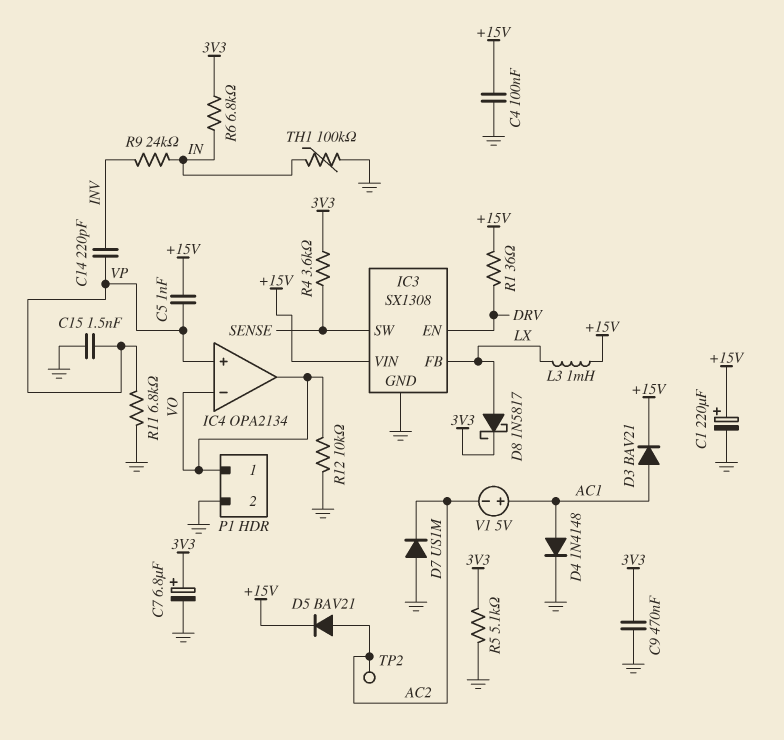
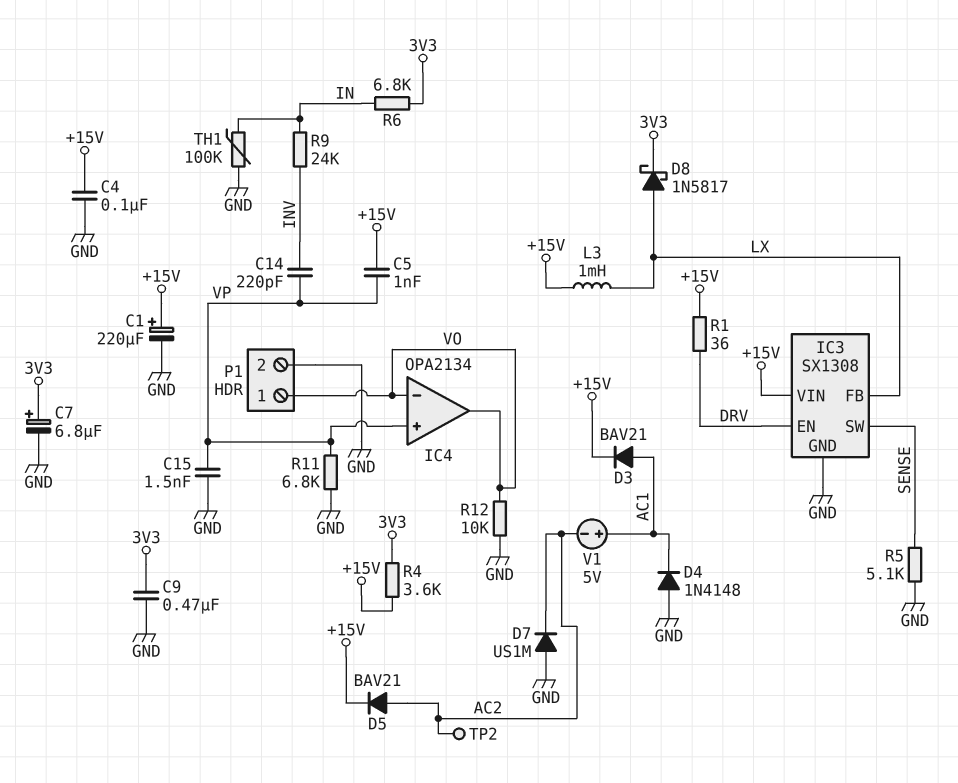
D4: diode 1N4148 (A AC1, K GND) -> diode 1N4148 (A GND, K AC1)
R4: 3.6k (3V3, SENSE) -> 3.6k (+15V, 3V3)
R5: 5.1k (3V3, GND) -> 5.1k (GND, SENSE)

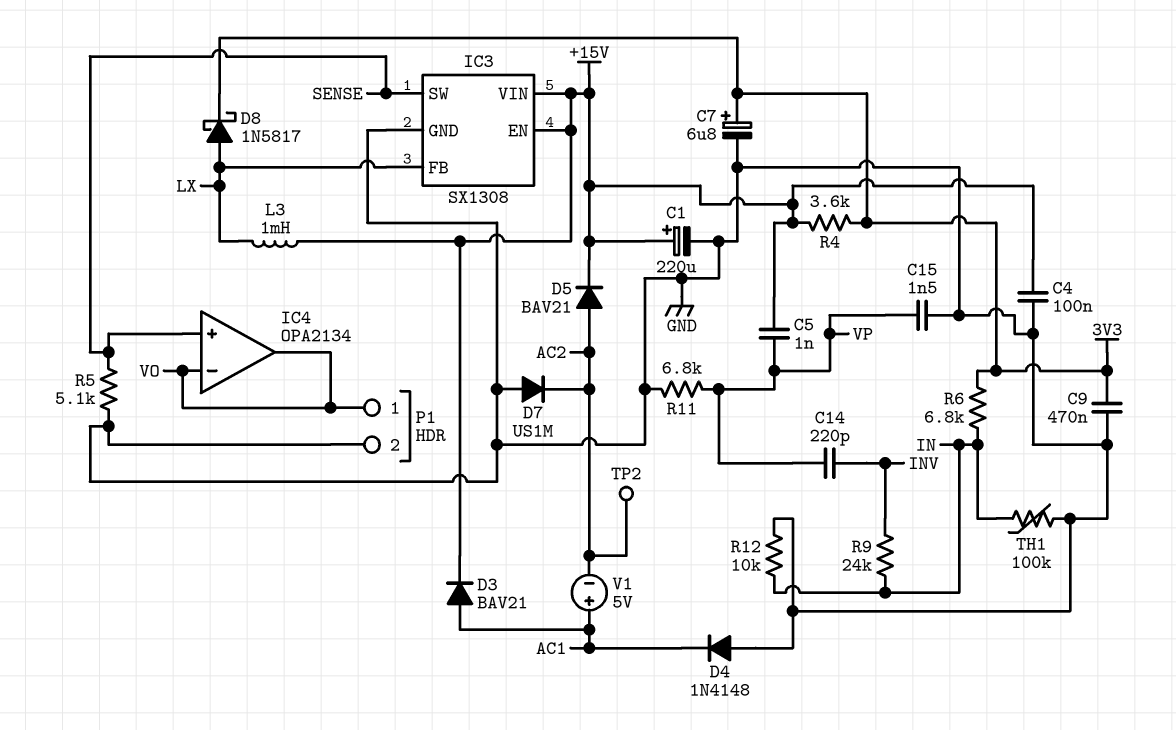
IC3 pin EN: DRV -> +15V
IC4 pin in+: VP -> SENSE
R1: 36 (+15V, DRV) -> none
R12: 10k (GND, VO) -> 10k (GND, IN)

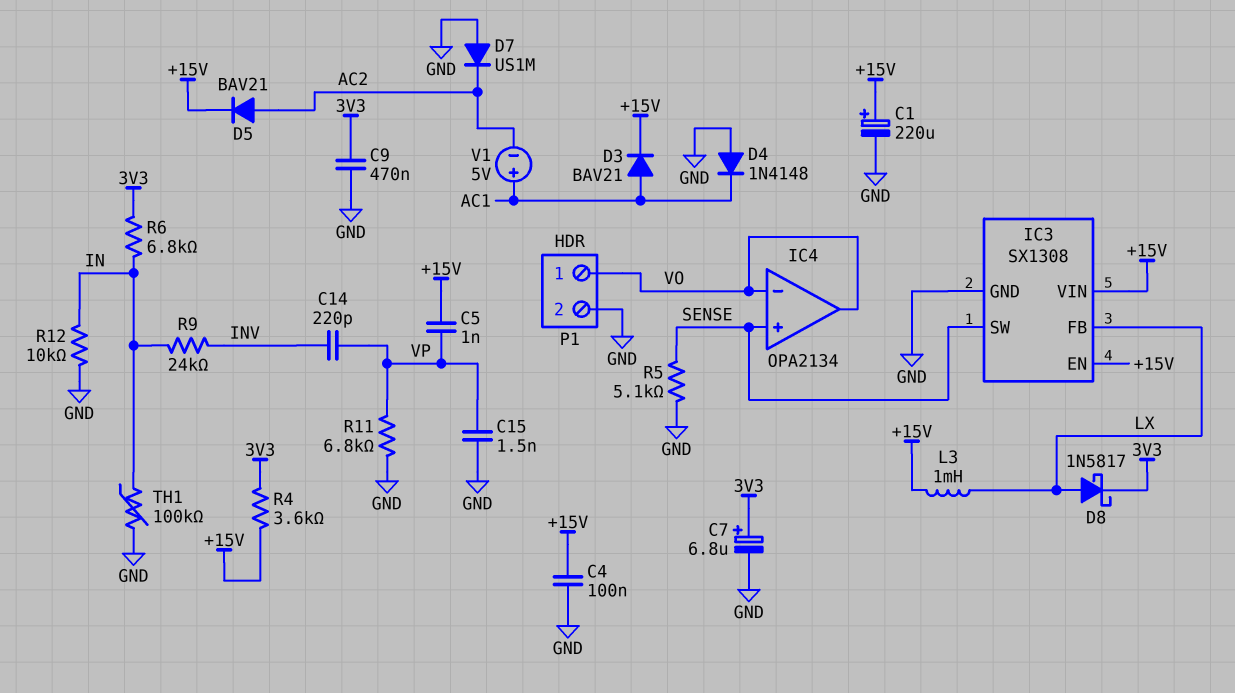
TP2: test point (AC2) -> none

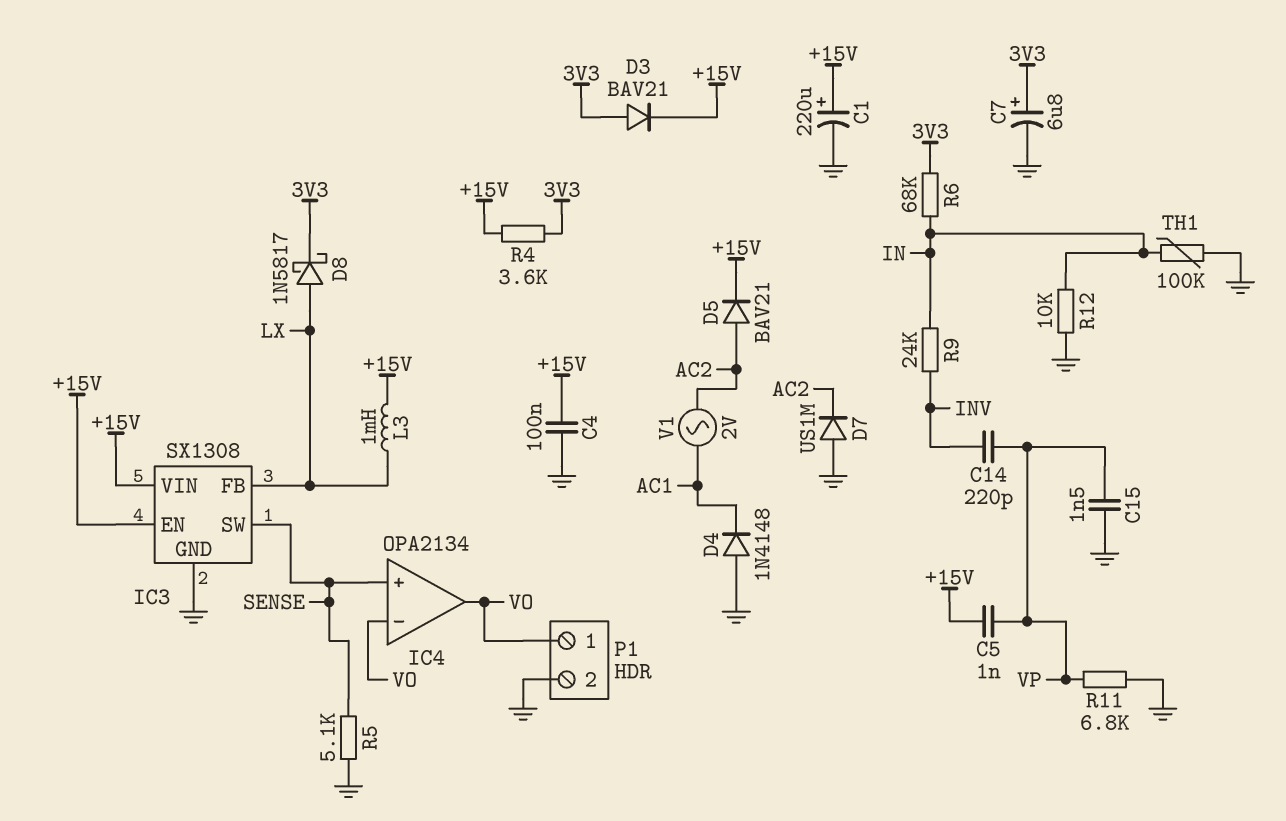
C9: 470nF (3V3, GND) -> none
D3: diode BAV21 (A AC1, K +15V) -> diode BAV21 (A 3V3, K +15V)
R6: 6.8k (3V3, IN) -> 68k (3V3, IN)
V1: 5V (plus AC1, minus AC2) -> AC 2V (AC1, AC2)

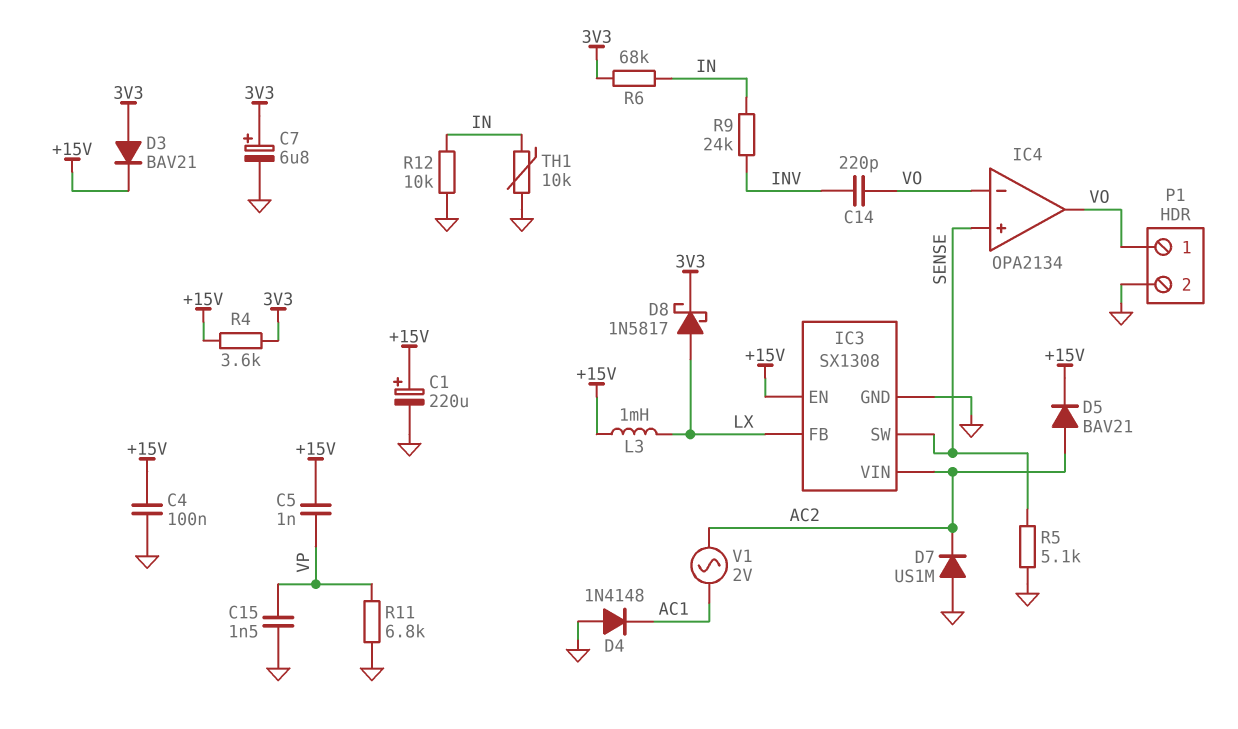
C14: 220pF (INV, VP) -> 220pF (INV, VO)
IC3 pin VIN: +15V -> AC2
TH1: 100k (GND, IN) -> 10k (GND, IN)

